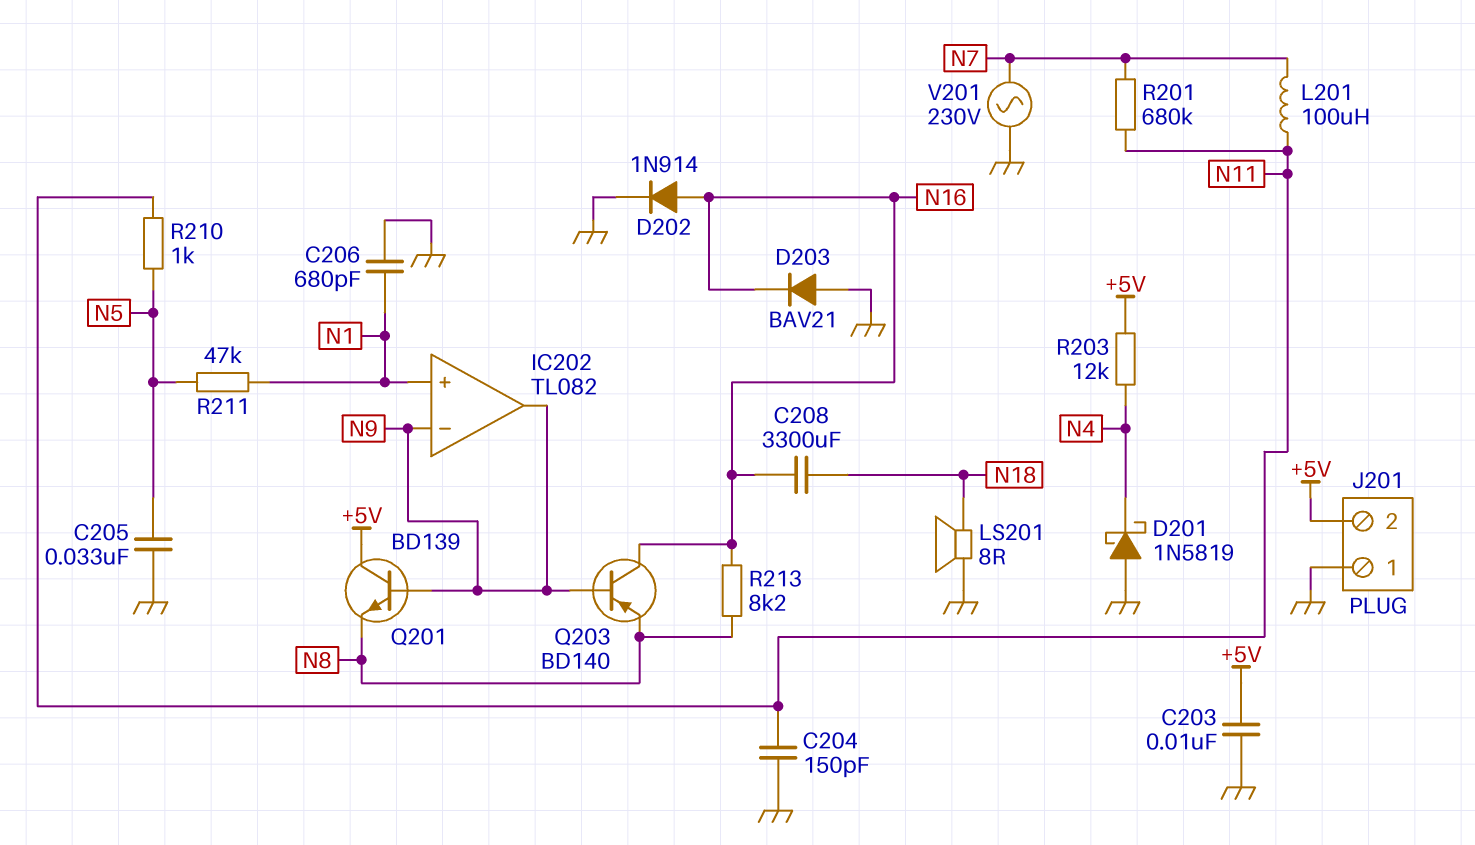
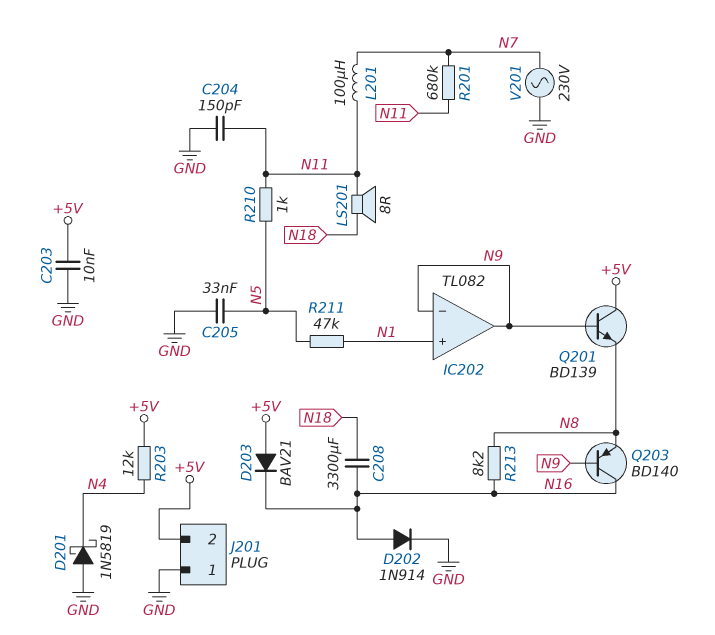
C206: 680pF (GND, N1) -> none
D203: diode BAV21 (A GND, K N16) -> diode BAV21 (A +5V, K N16)
LS201: speaker 8R (GND, N18) -> speaker 8R (N11, N18)

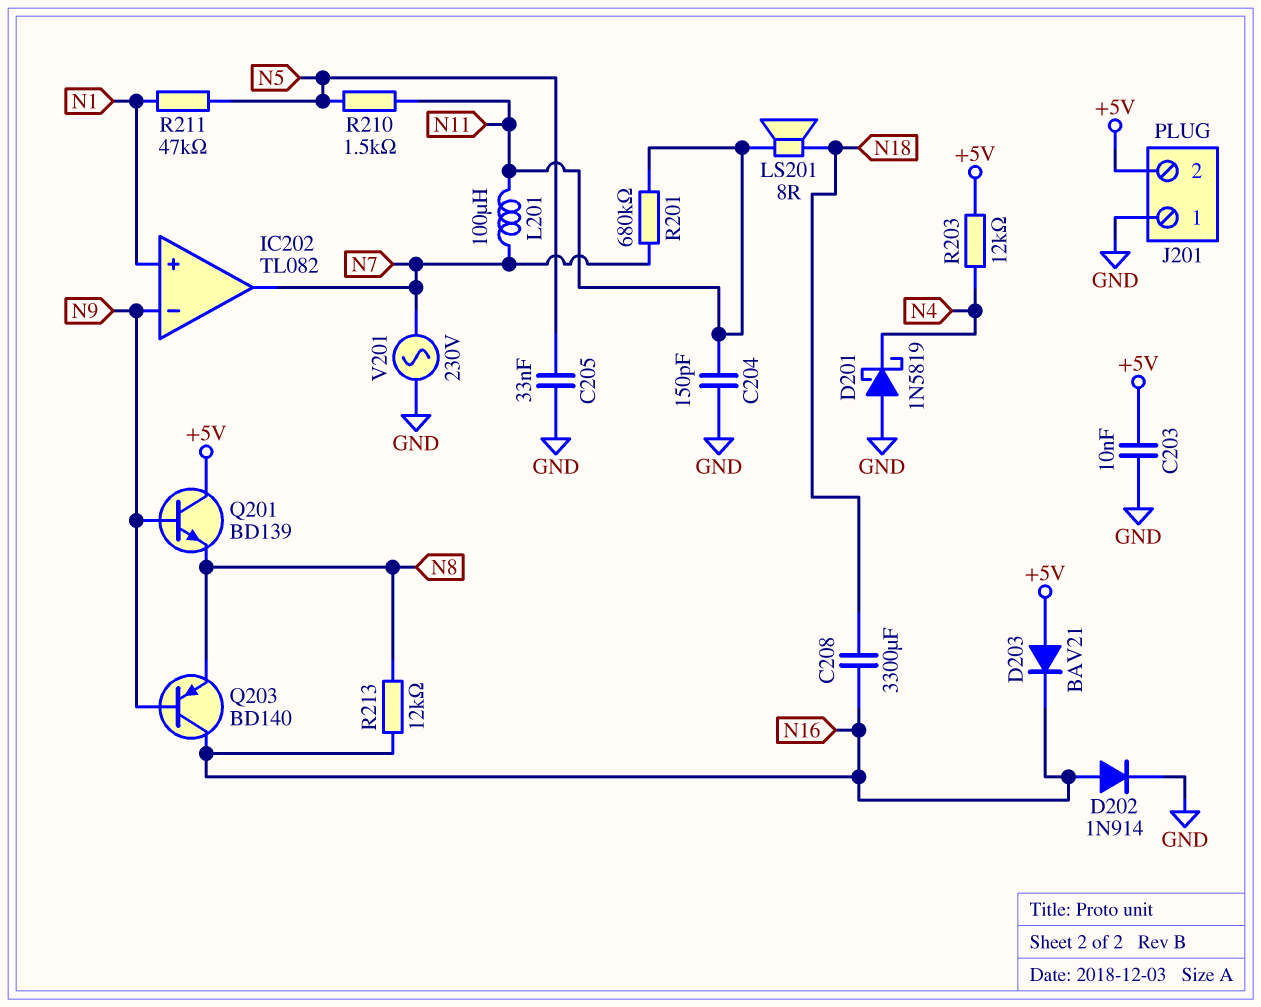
IC202 pin out: N9 -> N7
R210: 1k (N5, N11) -> 1.5k (N5, N11)
R213: 8.2k (N8, N16) -> 12k (N8, N16)

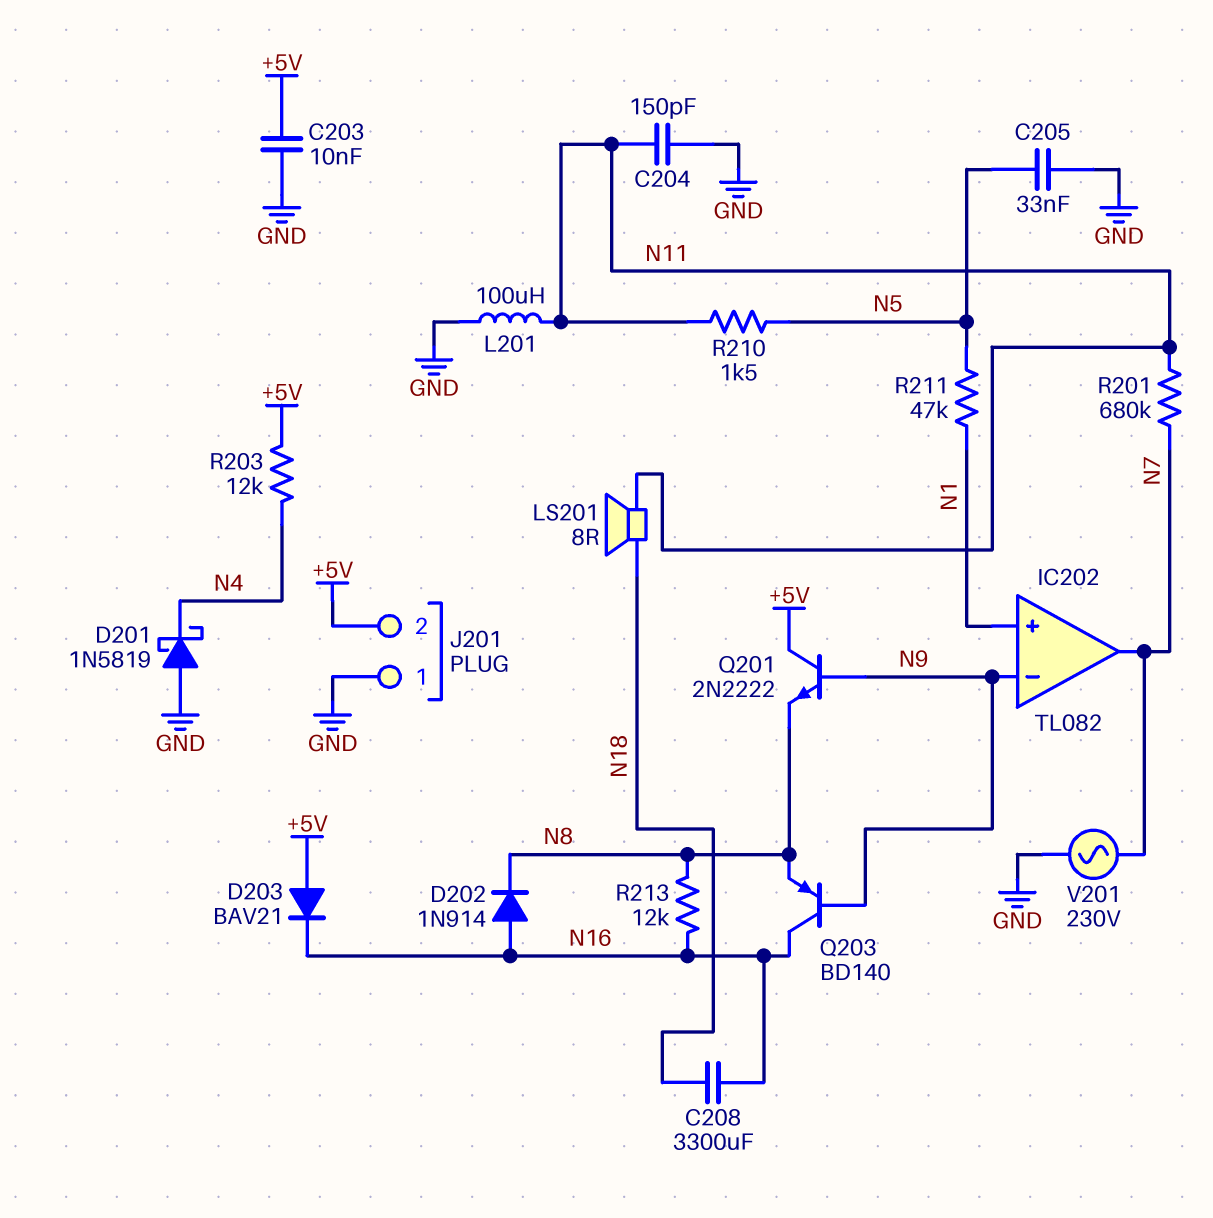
D202: diode 1N914 (A N16, K GND) -> diode 1N914 (A N16, K N8)
L201: 100uH (N7, N11) -> 100uH (GND, N11)
Q201: NPN BD139 (B N9, C +5V, E N8) -> NPN 2N2222 (B N9, C +5V, E N8)

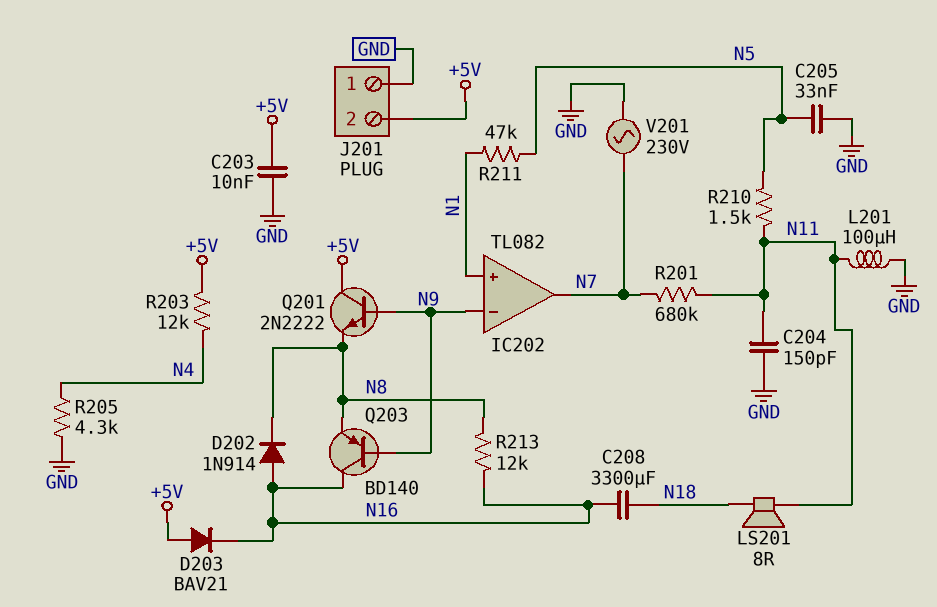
D201: schottky 1N5819 (A GND, K N4) -> none
R205: none -> 4.3k (GND, N4)

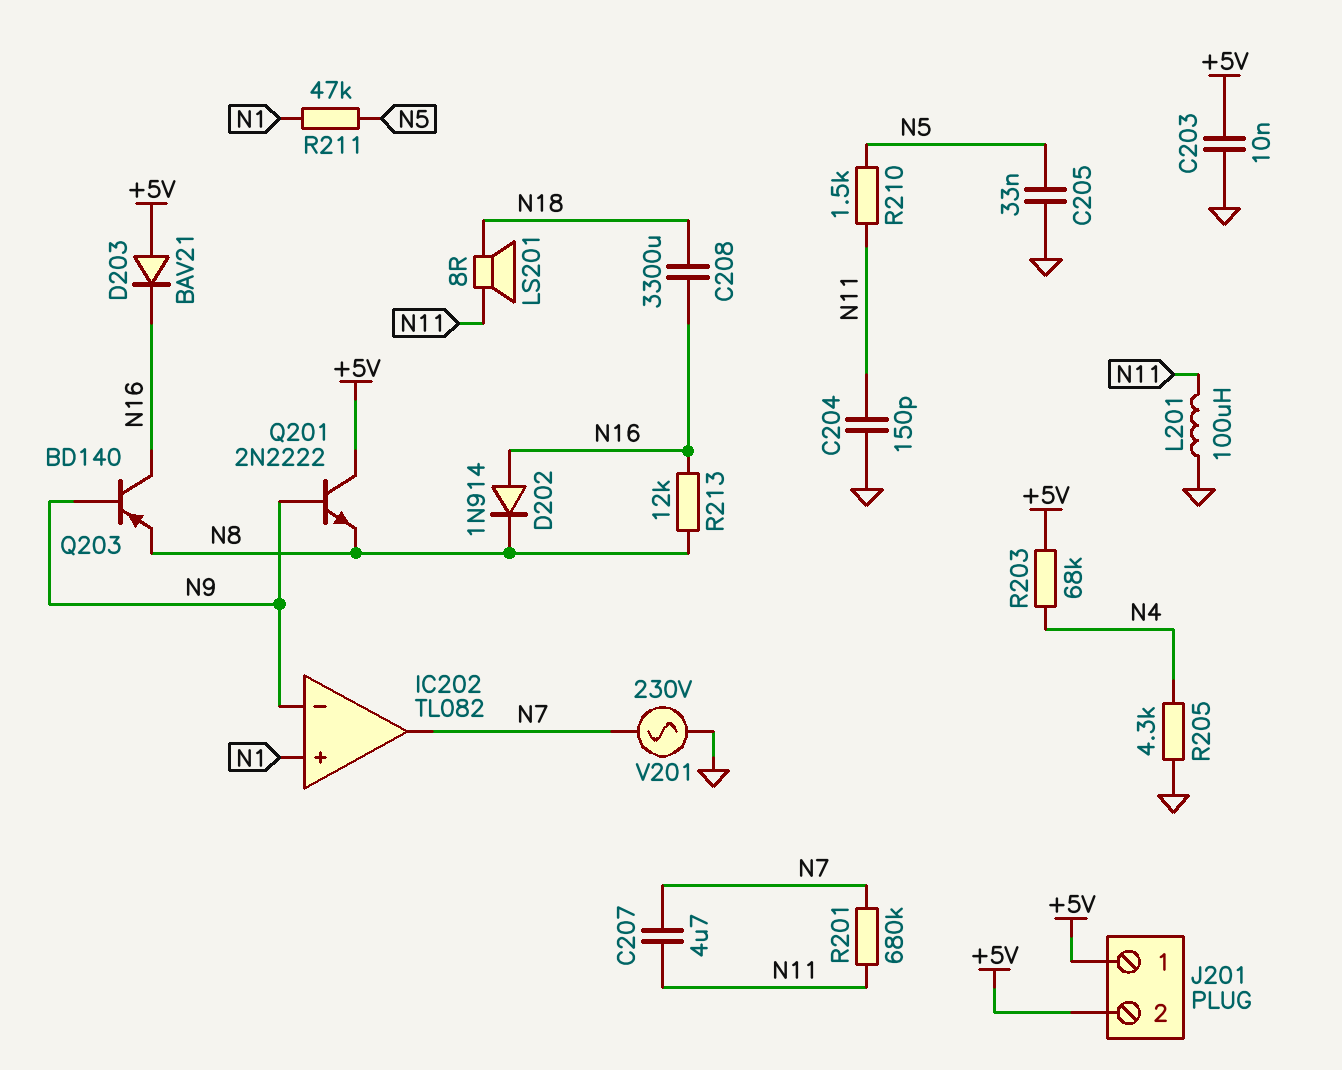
C207: none -> 4.7uF (N7, N11)
J201 pin 1: GND -> +5V
R203: 12k (+5V, N4) -> 68k (+5V, N4)

